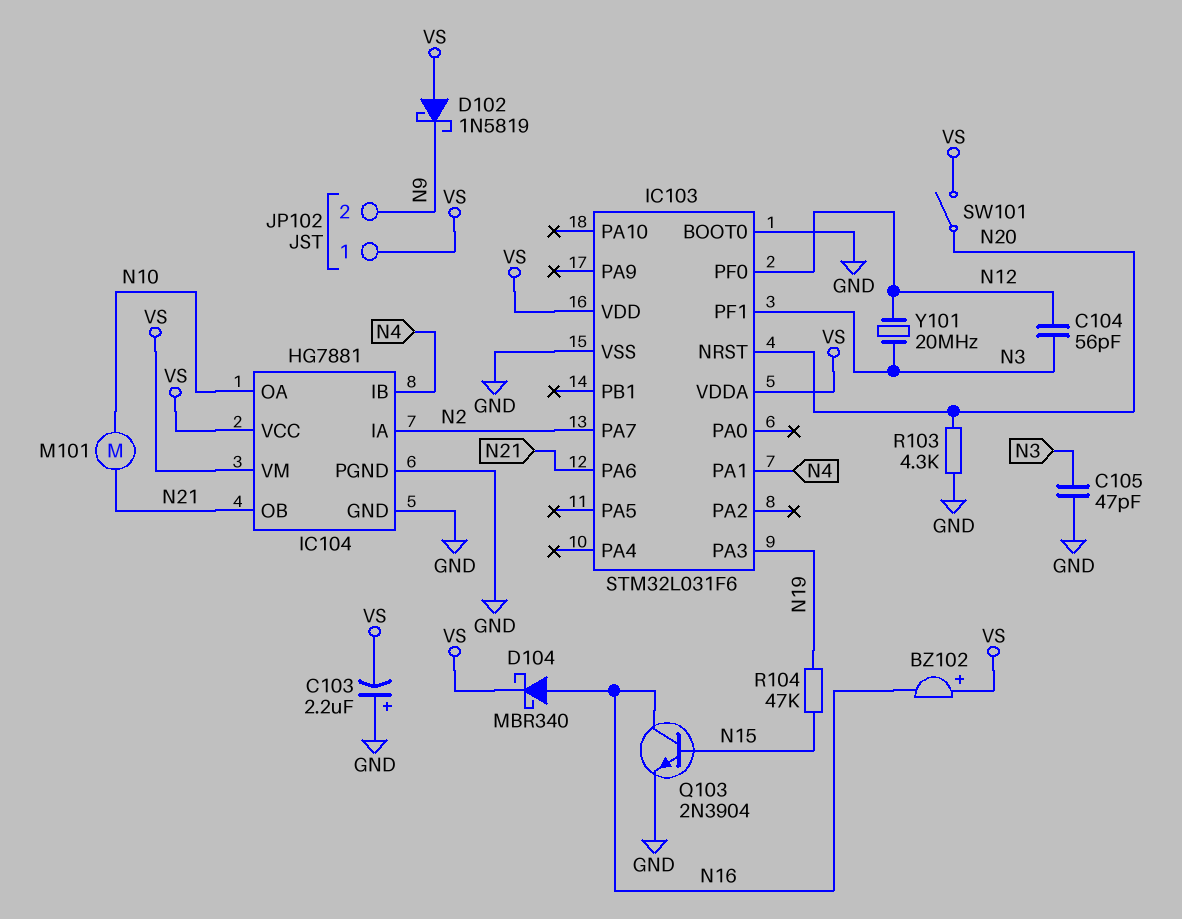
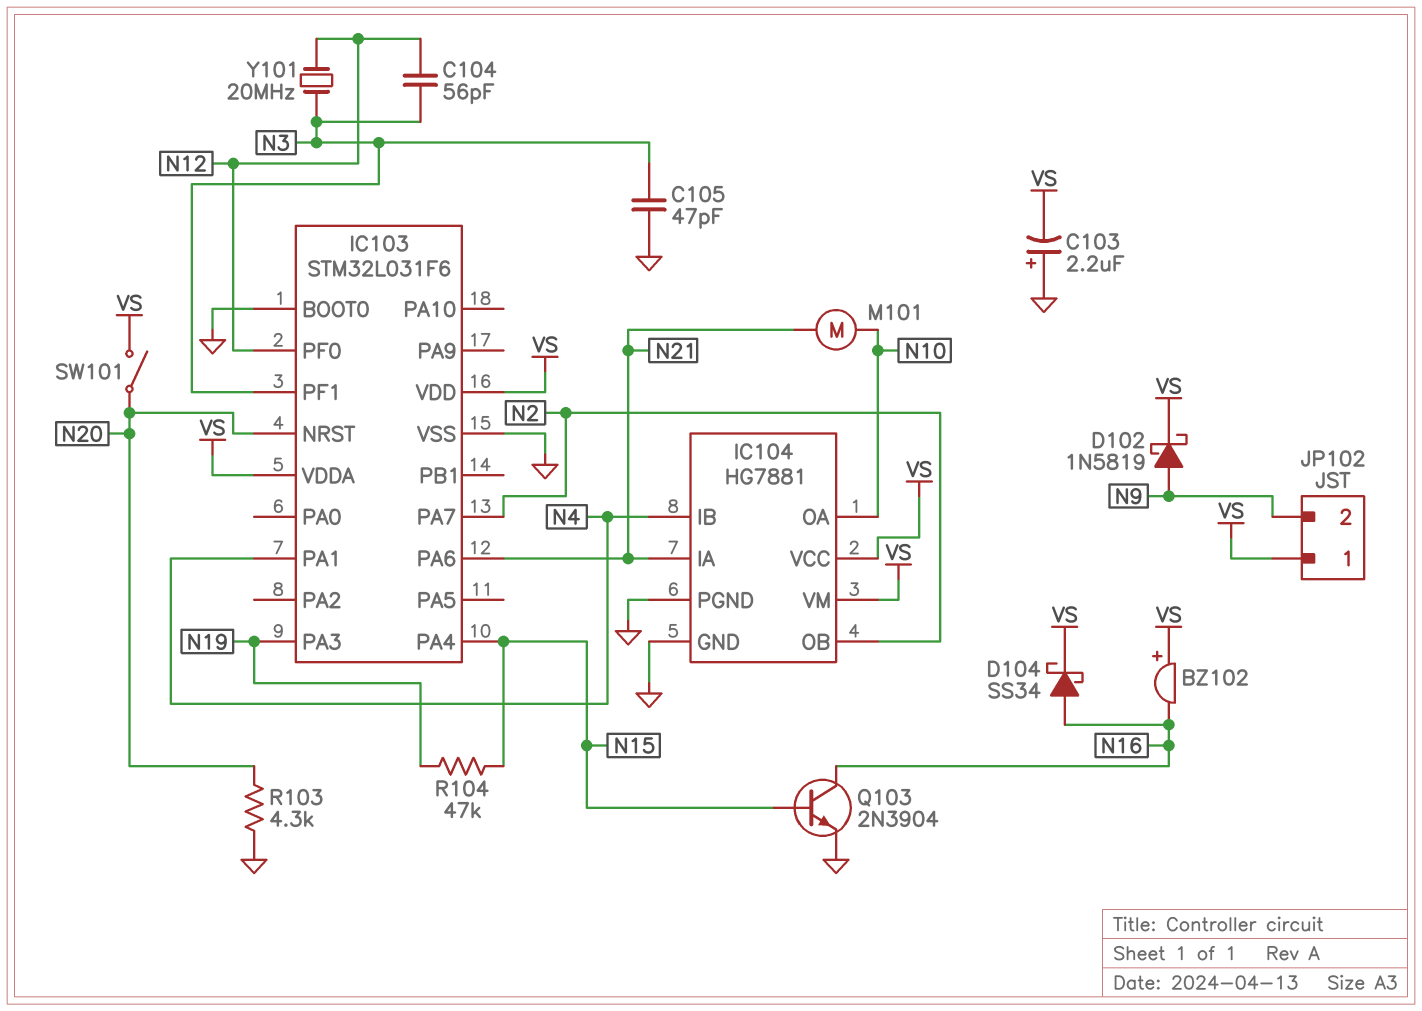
D102: schottky 1N5819 (A VS, K N9) -> schottky 1N5819 (A N9, K VS)
D104: schottky MBR340 (A N16, K VS) -> schottky SS34 (A N16, K VS)
IC103 pin PA4: none -> N15
IC104 pin IA: N2 -> N21
IC104 pin OB: N21 -> N2

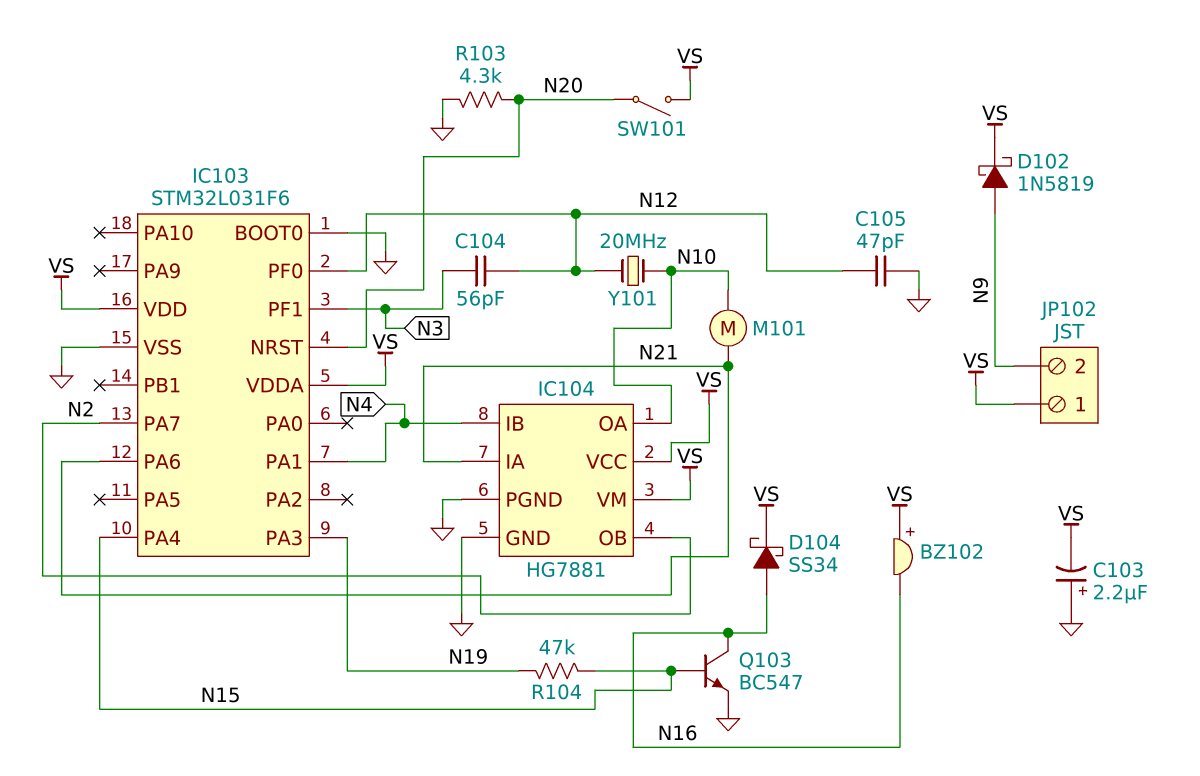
C105: 47pF (GND, N3) -> 47pF (GND, N12)
Q103: NPN 2N3904 (B N15, C N16, E GND) -> NPN BC547 (B N15, C N16, E GND)
Y101: 20MHz (N3, N12) -> 20MHz (N10, N12)

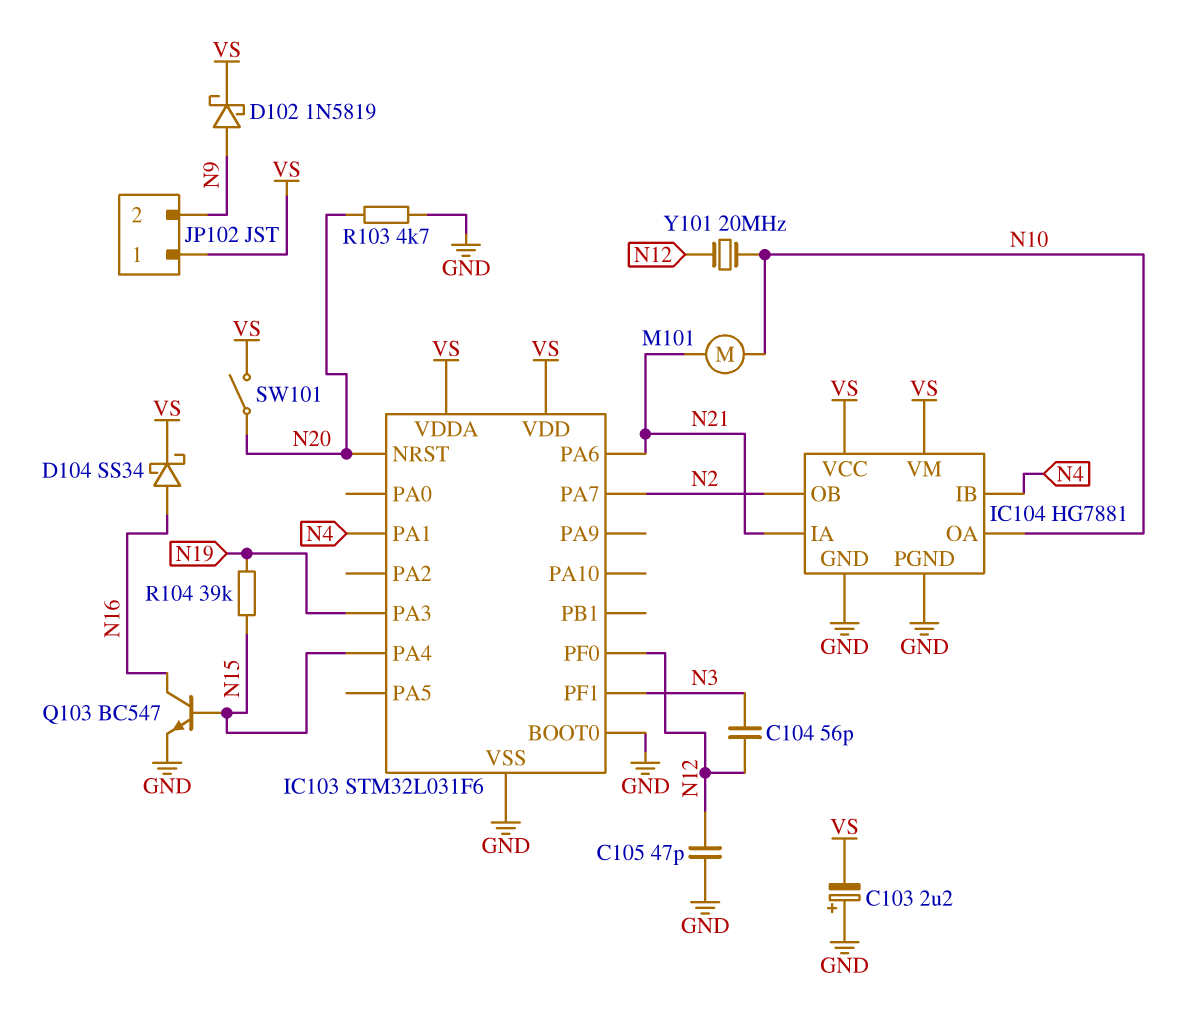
BZ102: buzzer (plus VS, minus N16) -> none
R103: 4.3k (GND, N20) -> 4.7k (GND, N20)
R104: 47k (N15, N19) -> 39k (N15, N19)

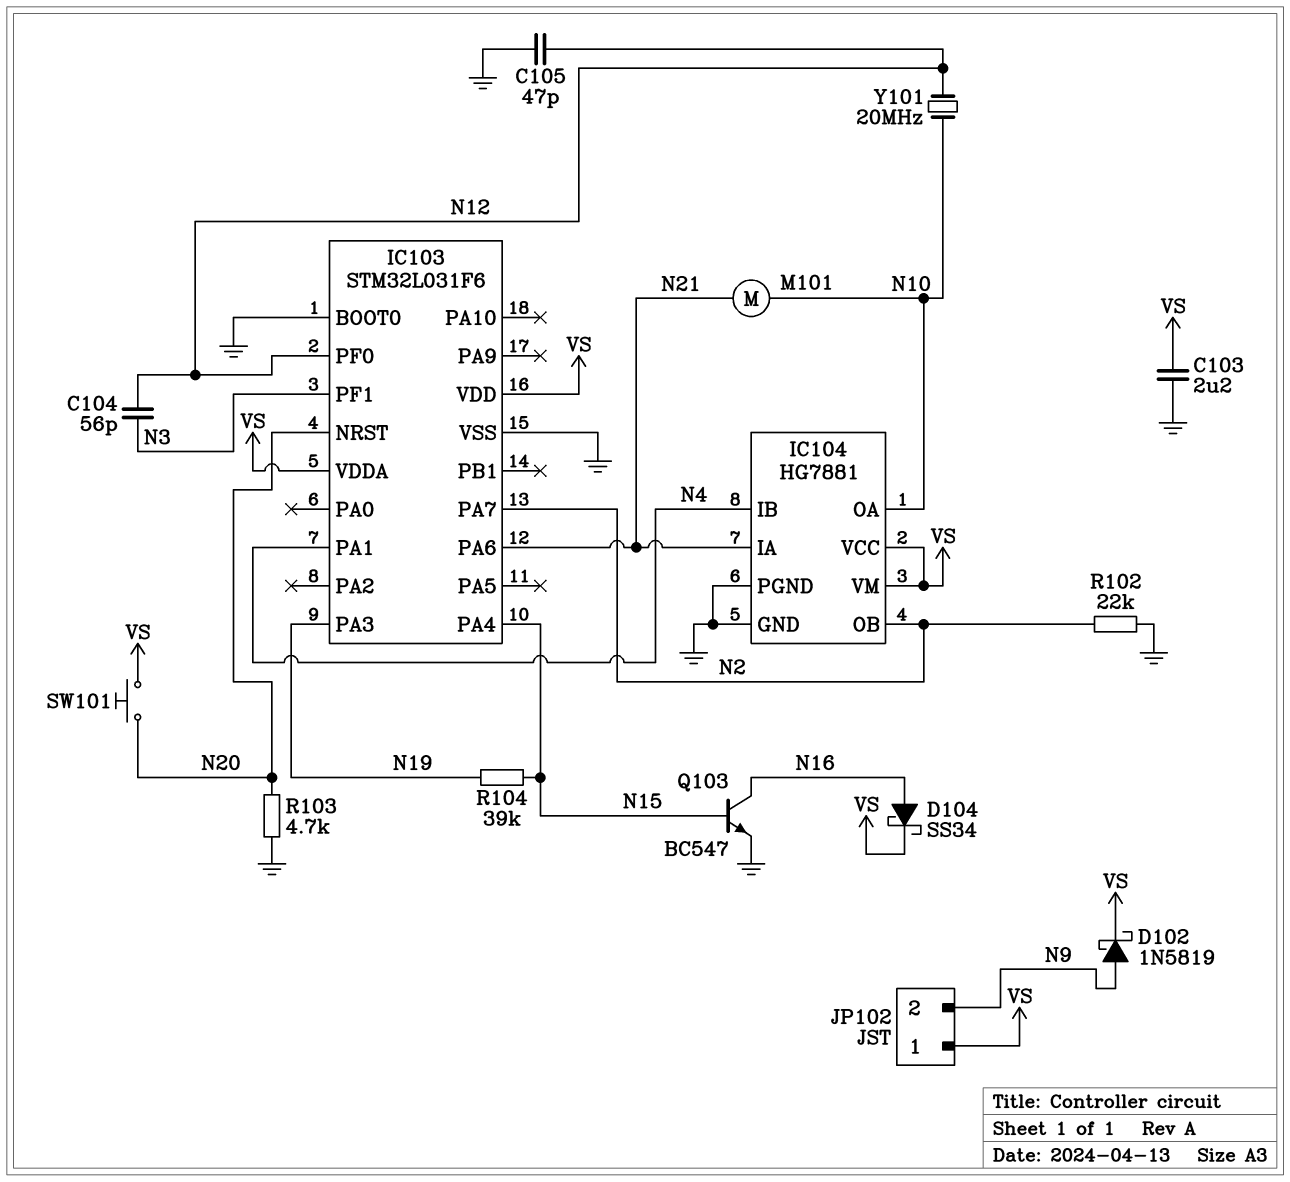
C103: 2.2uF (plus GND, minus VS) -> 2.2uF (GND, VS)
R102: none -> 22k (GND, N2)
SW101: switch (N20, VS) -> button (N20, VS)

